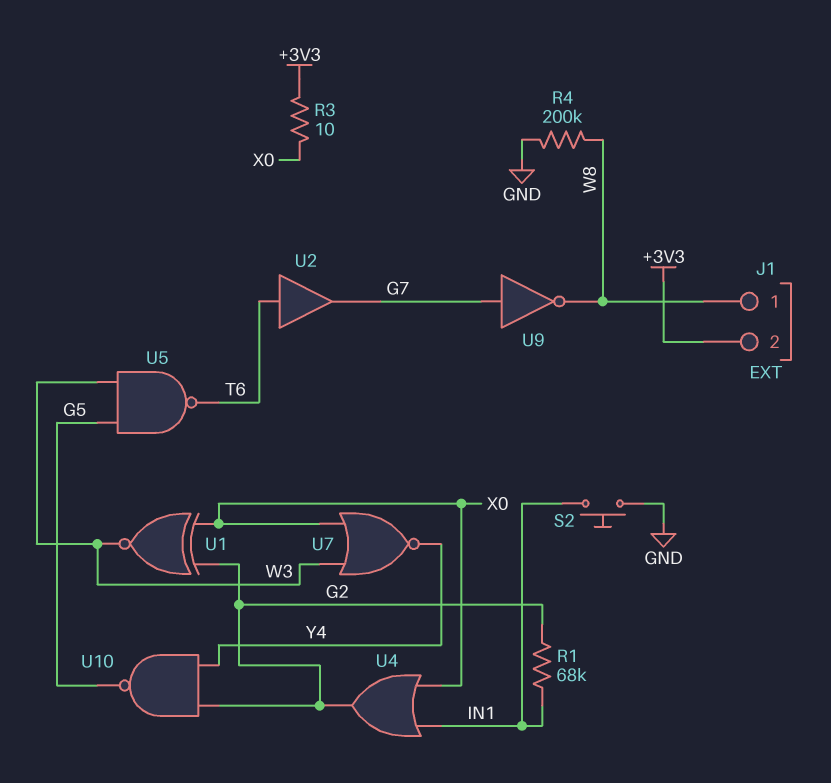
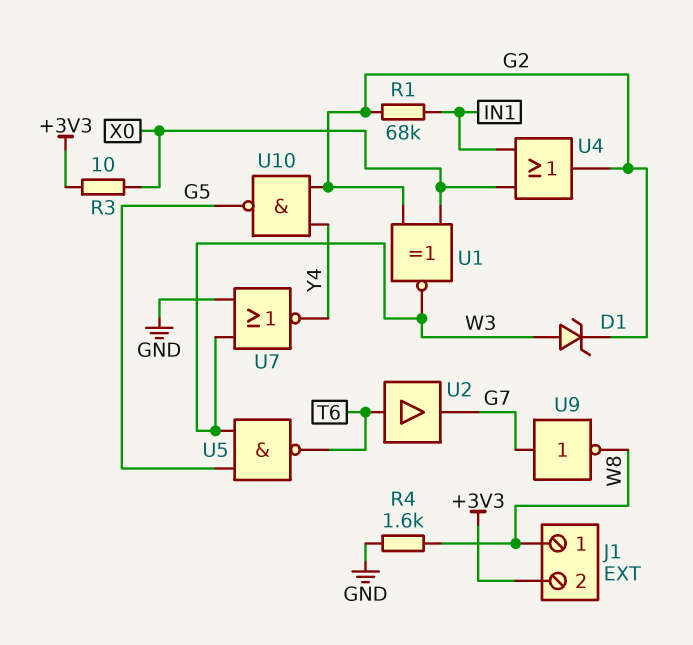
D1: none -> zener (A W3, K G2)
R4: 200k (GND, W8) -> 1.6k (GND, W8)
S2: button (GND, IN1) -> none
U7: NOR (in W3, in X0, out Y4) -> NOR (in GND, in W3, out Y4)

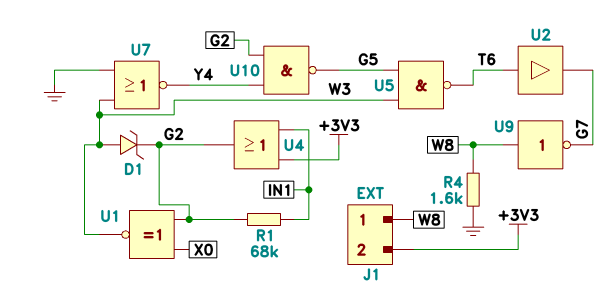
R3: 10 (+3V3, X0) -> none
U4: OR (in IN1, in X0, out G2) -> OR (in +3V3, in IN1, out G2)
U9: NOT (in G7, out W8) -> NOT (in W8, out G7)

